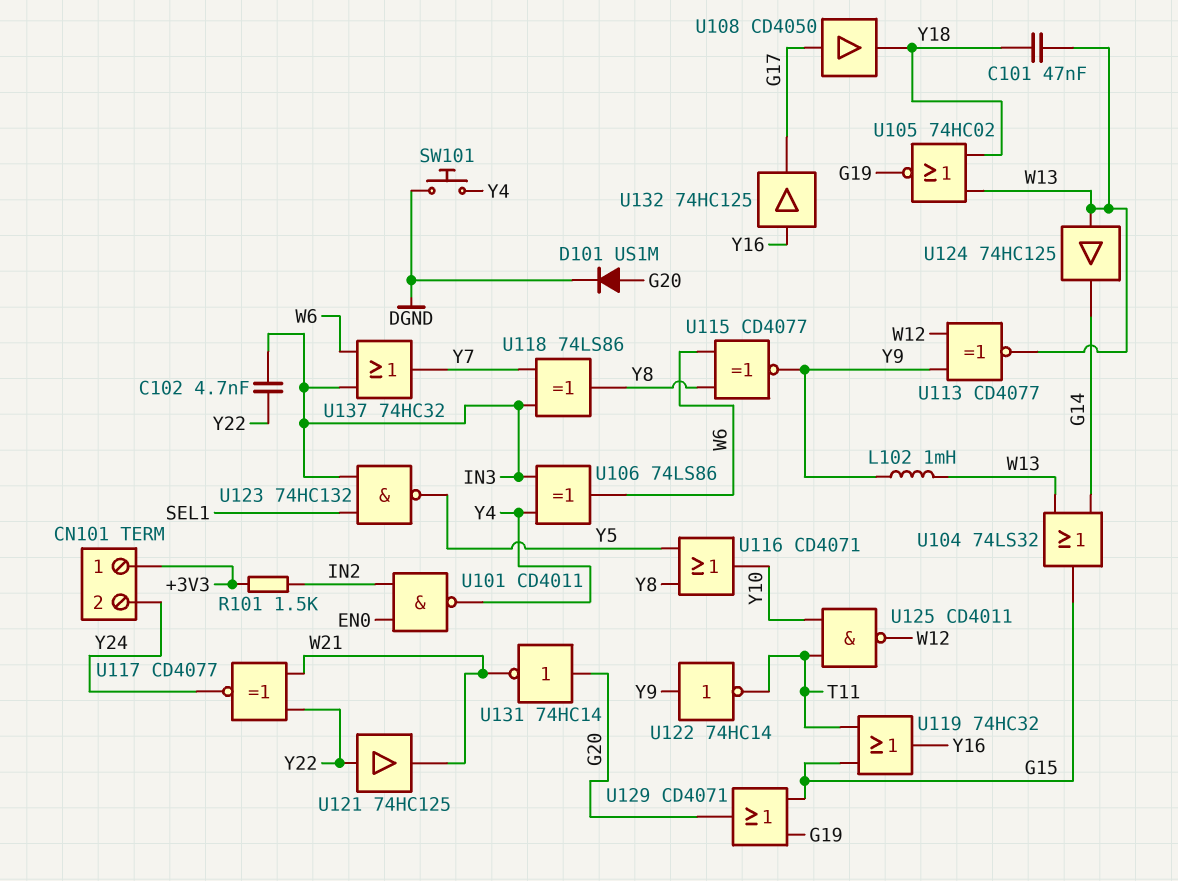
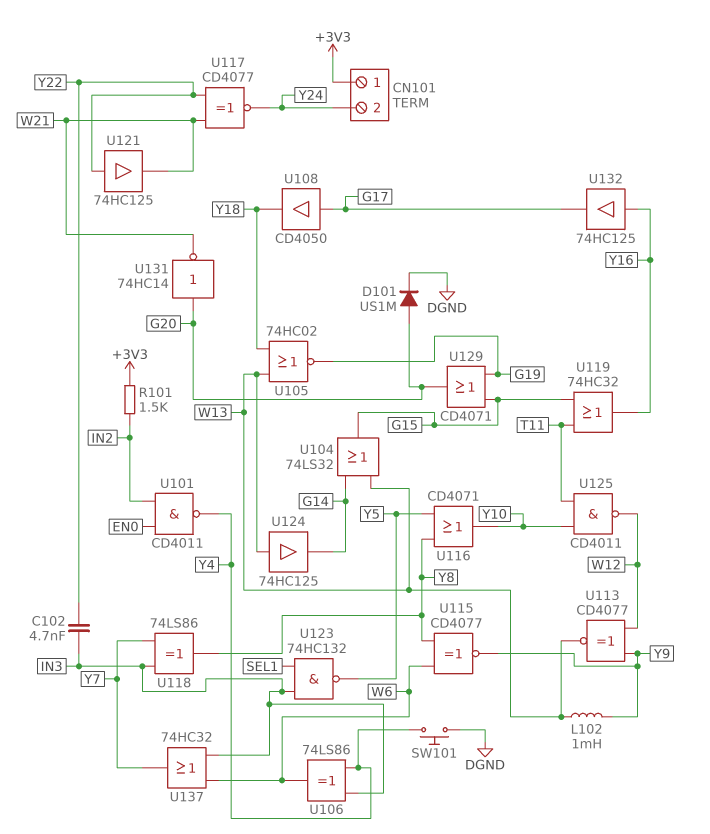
C101: 47nF (W13, Y18) -> none
U122: NOT 74HC14 (in Y9, out T11) -> none

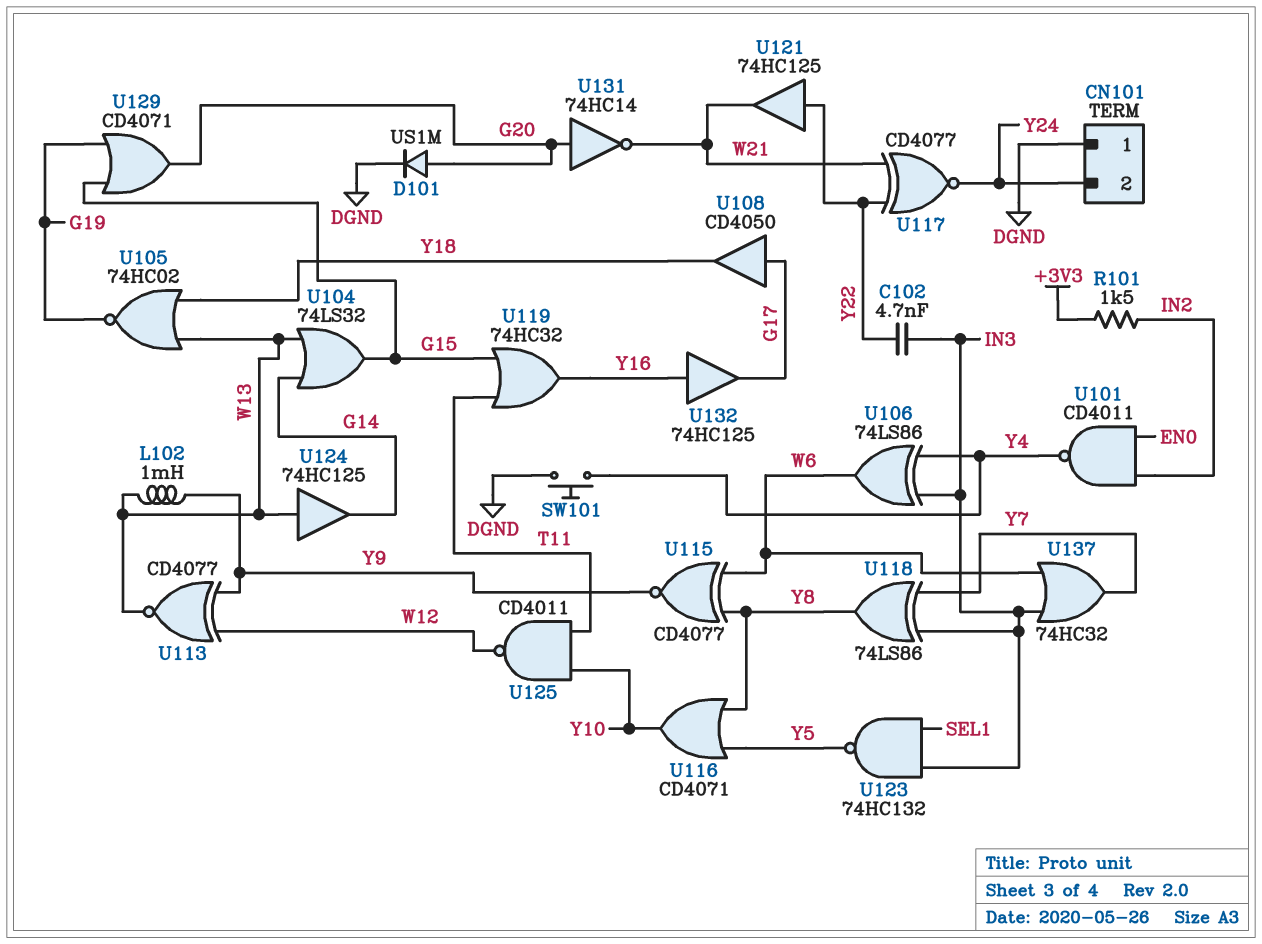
CN101 pin 1: +3V3 -> DGND

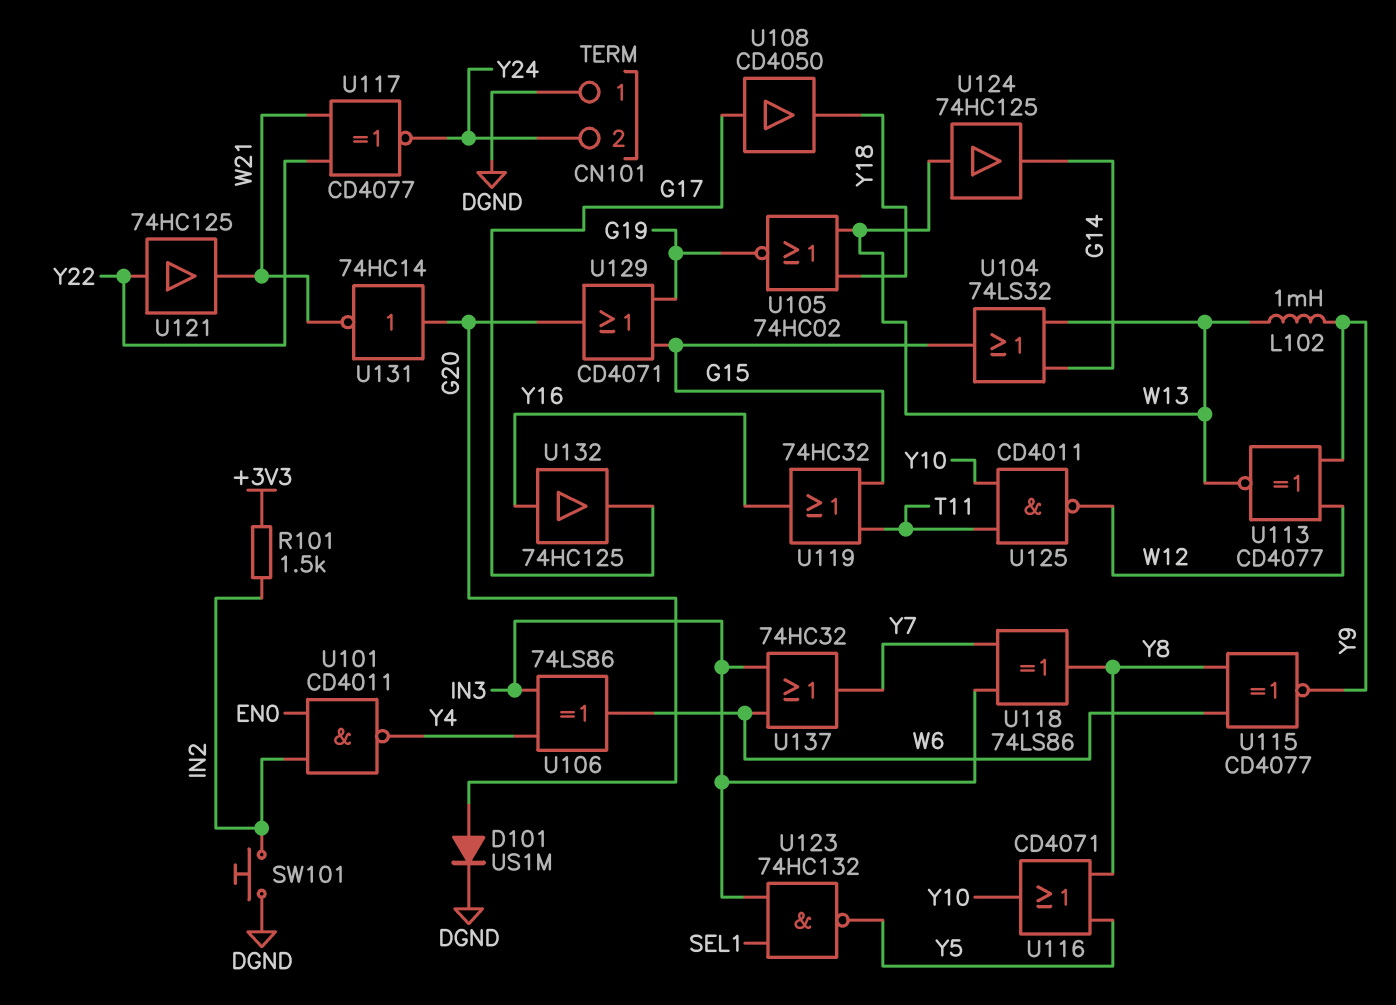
C102: 4.7nF (IN3, Y22) -> none
SW101: button (DGND, Y4) -> button (DGND, IN2)

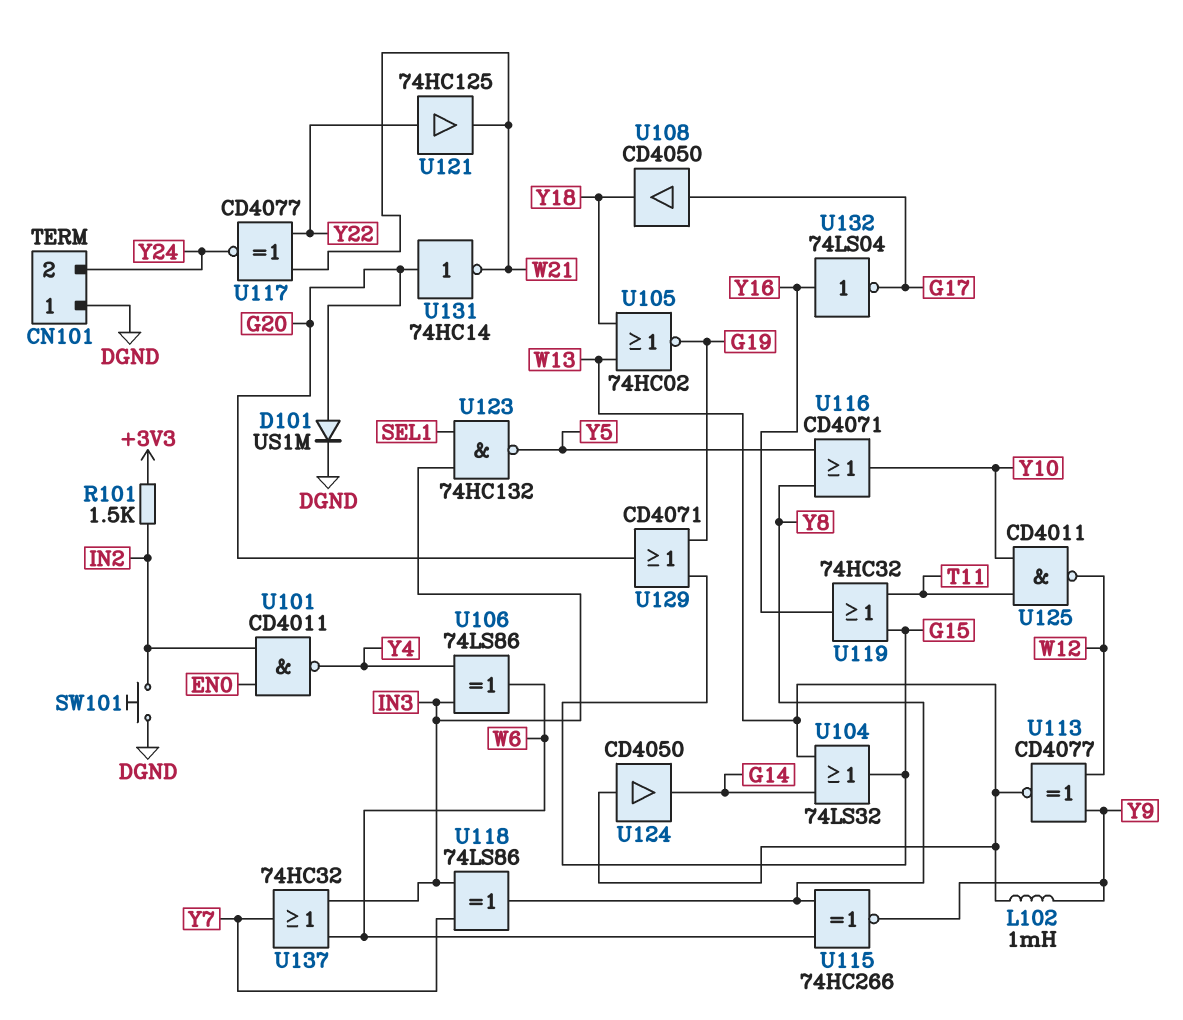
U115: XNOR CD4077 (in W6, in Y8, out Y9) -> XNOR 74HC266 (in W6, in Y8, out Y9)
U124: buffer 74HC125 (in W13, out G14) -> buffer CD4050 (in W13, out G14)
U132: buffer 74HC125 (in Y16, out G17) -> NOT 74LS04 (in Y16, out G17)

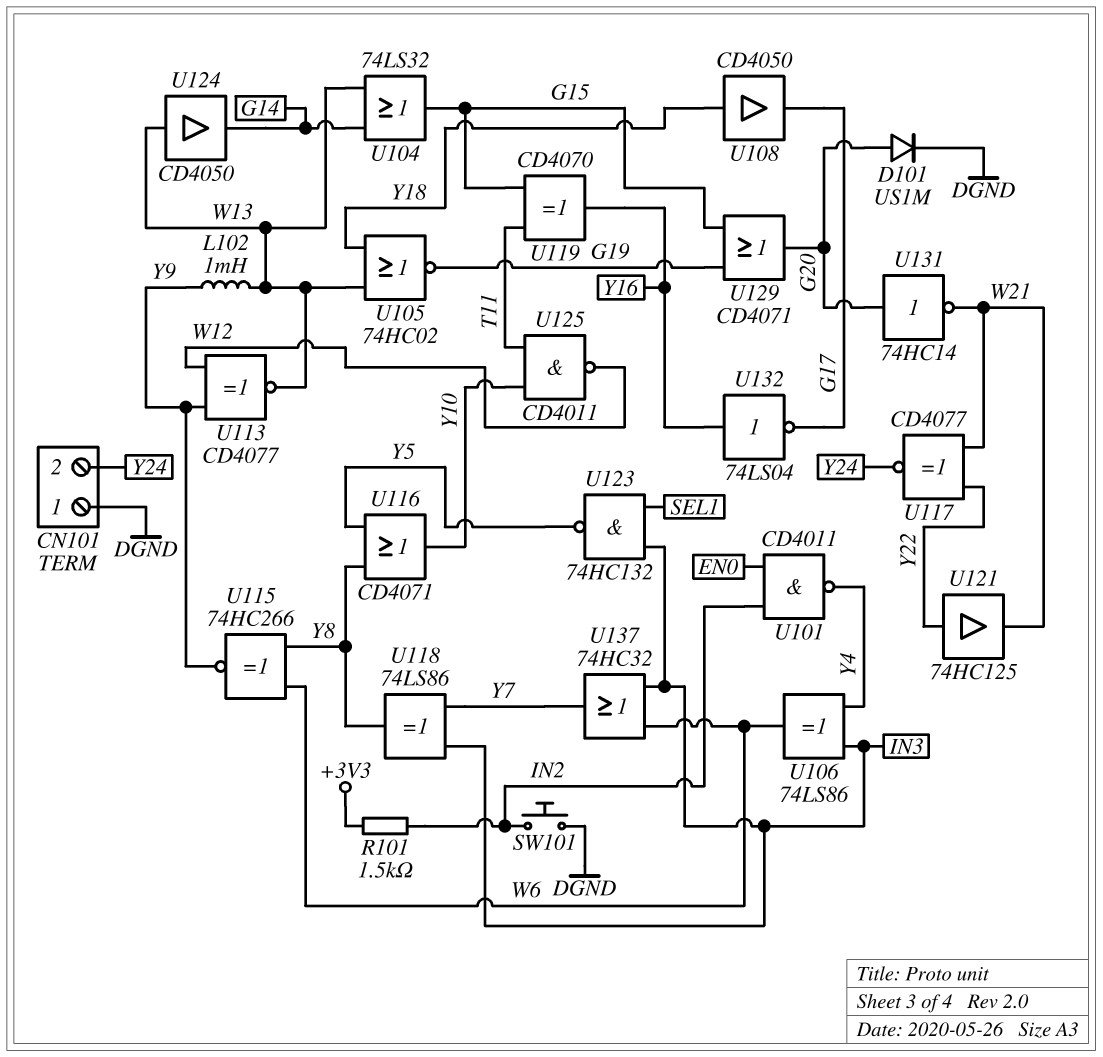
U108: buffer CD4050 (in G17, out Y18) -> buffer CD4050 (in Y18, out G17)
U119: OR 74HC32 (in G15, in T11, out Y16) -> XOR CD4070 (in G15, in T11, out Y16)

